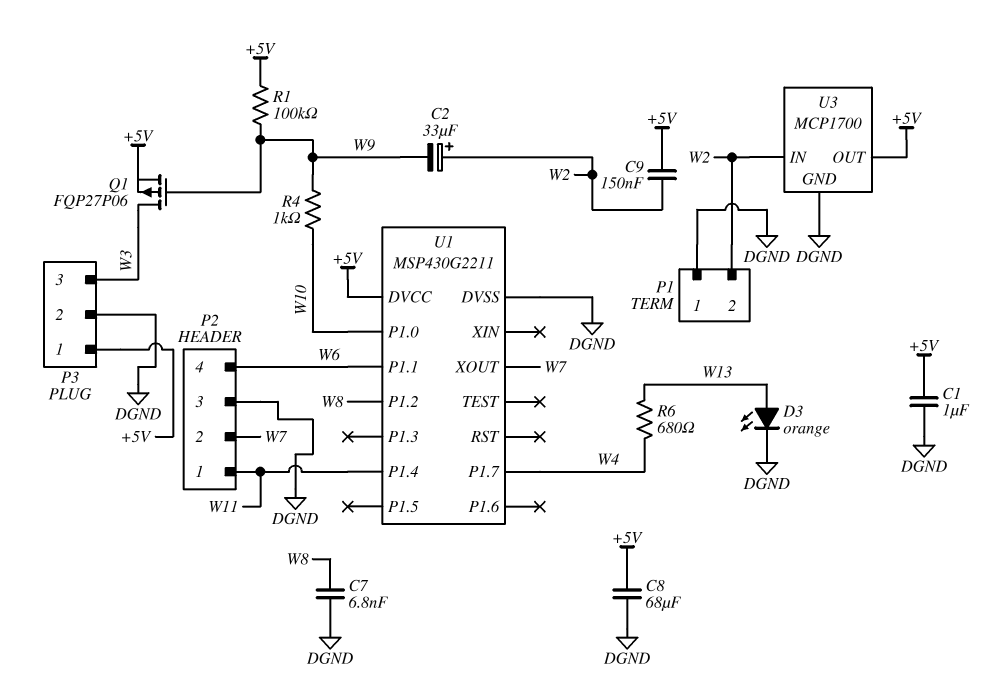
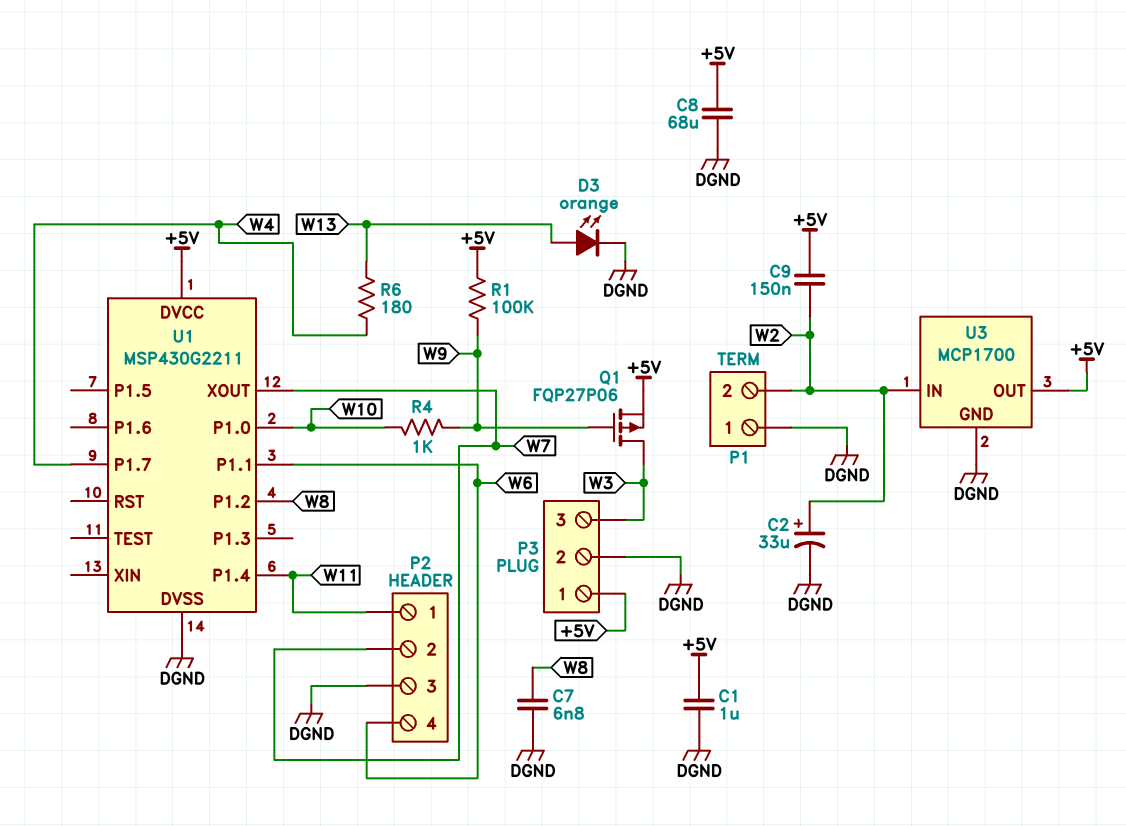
C2: 33uF (plus W2, minus W9) -> 33uF (plus W2, minus DGND)
R6: 680 (W4, W13) -> 180 (W4, W13)

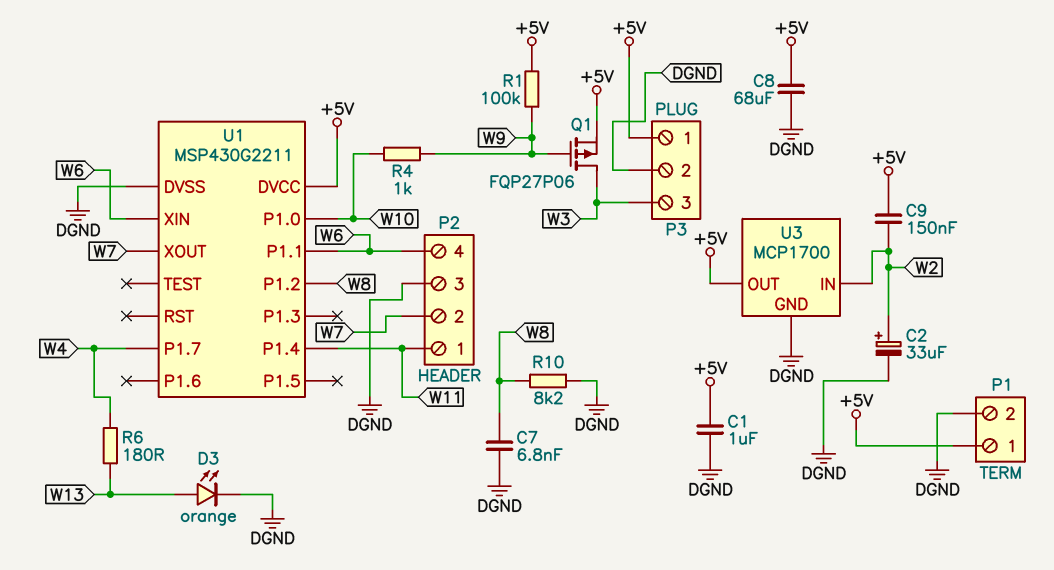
P1 pin 1: DGND -> +5V
P1 pin 2: W2 -> DGND
R10: none -> 8.2k (DGND, W8)
U1 pin XIN: none -> W6

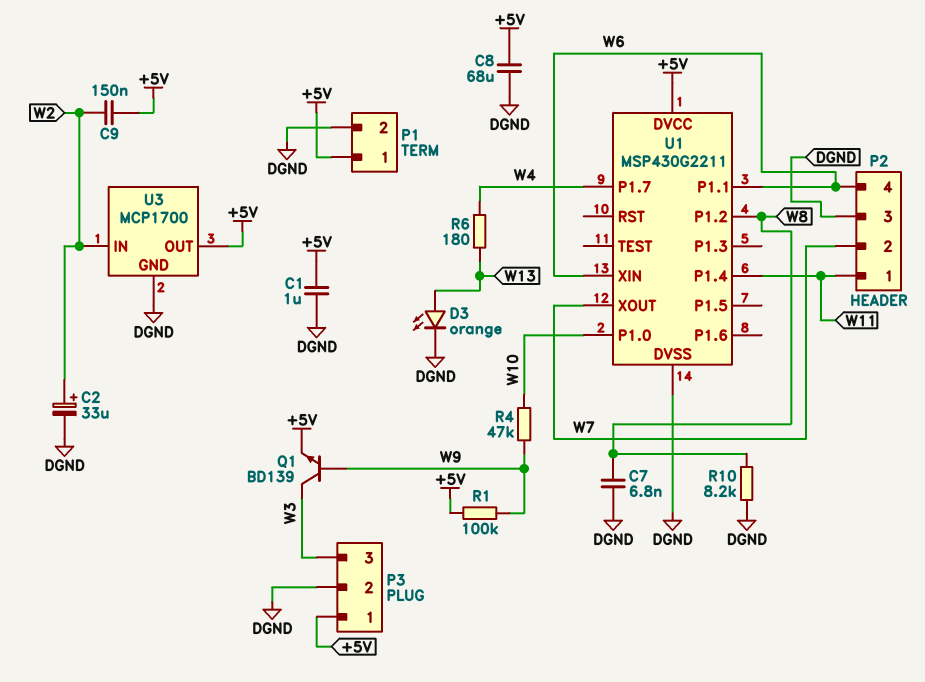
Q1: PMOS FQP27P06 (G W9, D W3, S +5V) -> NPN BD139 (B W9, C W3, E +5V)
R4: 1k (W9, W10) -> 47k (W9, W10)

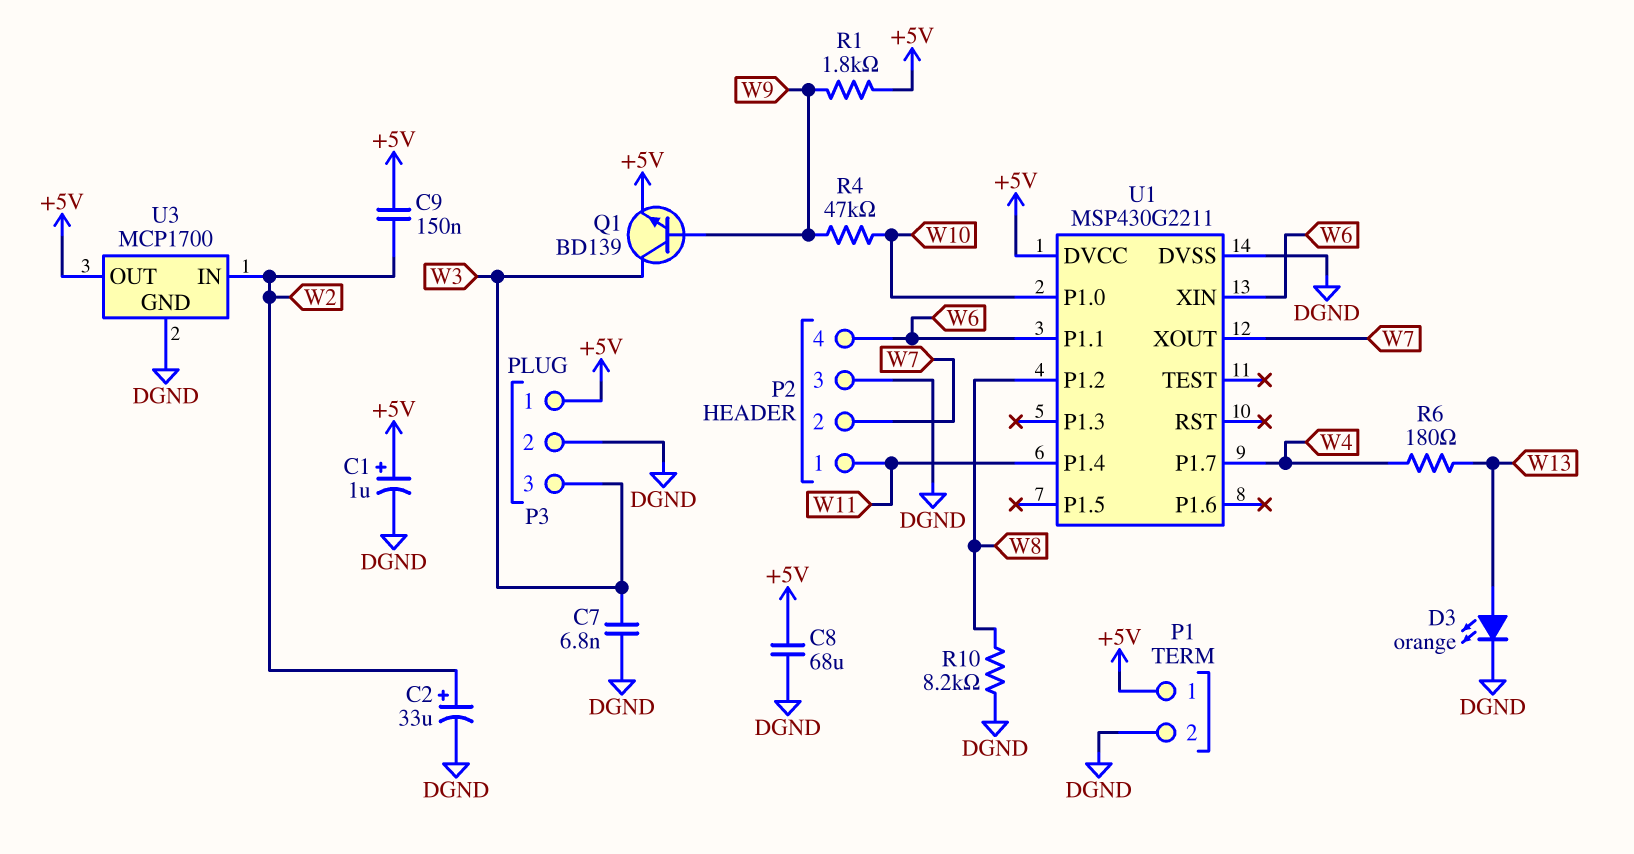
C1: 1uF (+5V, DGND) -> 1uF (plus +5V, minus DGND)
C7: 6.8nF (DGND, W8) -> 6.8nF (DGND, W3)
R1: 100k (+5V, W9) -> 1.8k (+5V, W9)

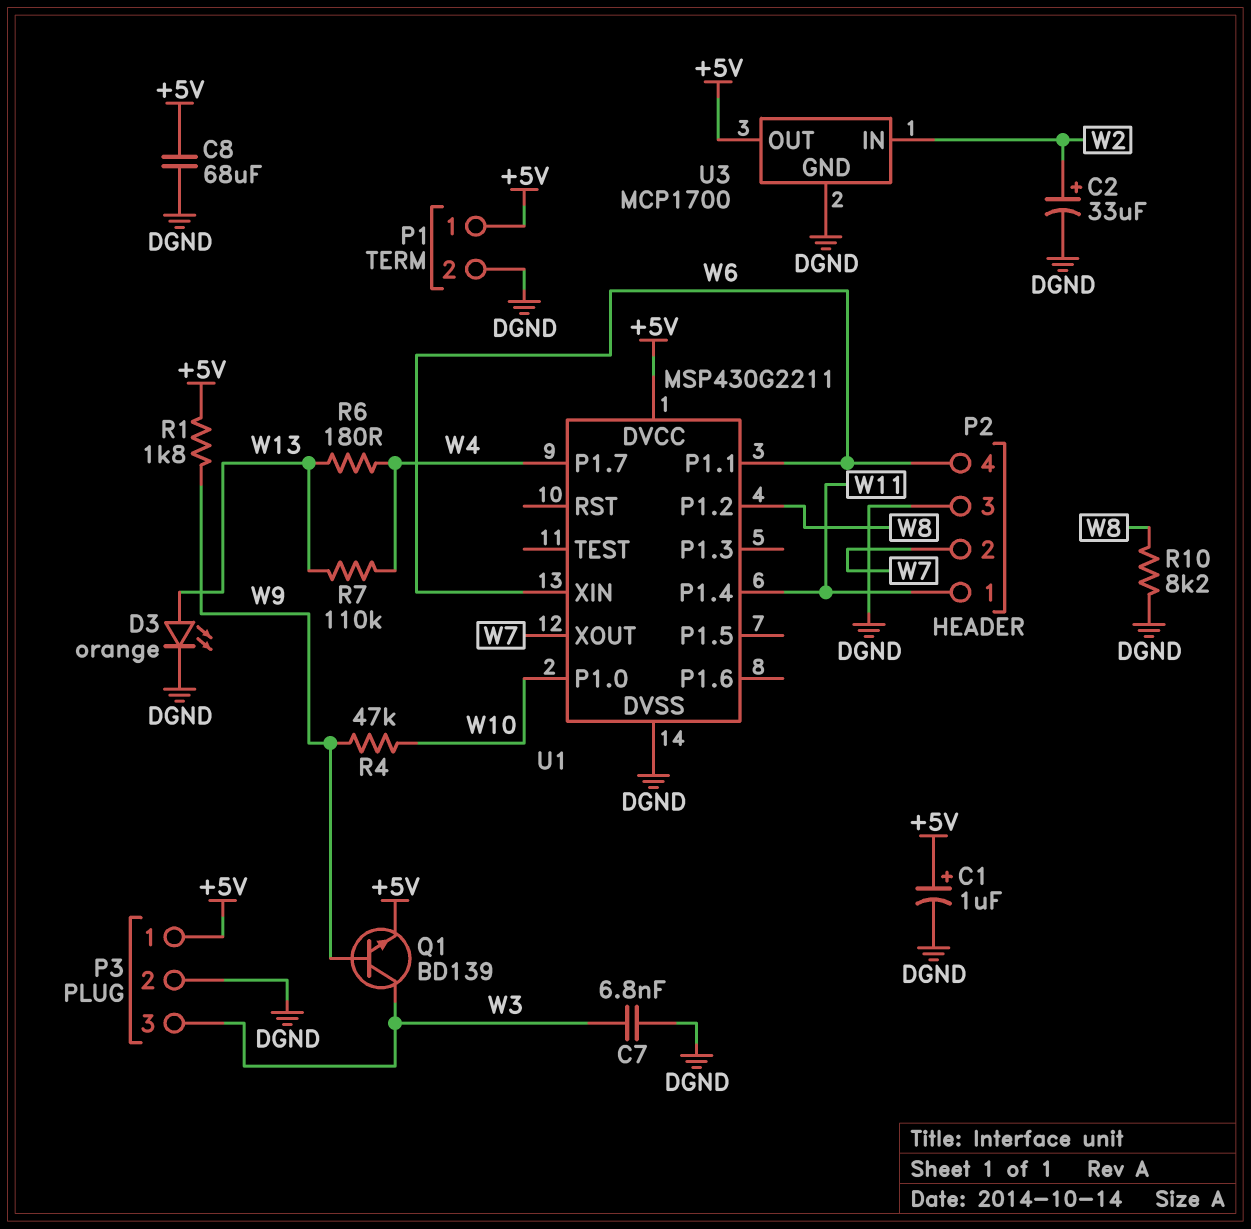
C9: 150nF (+5V, W2) -> none
R7: none -> 110k (W4, W13)

